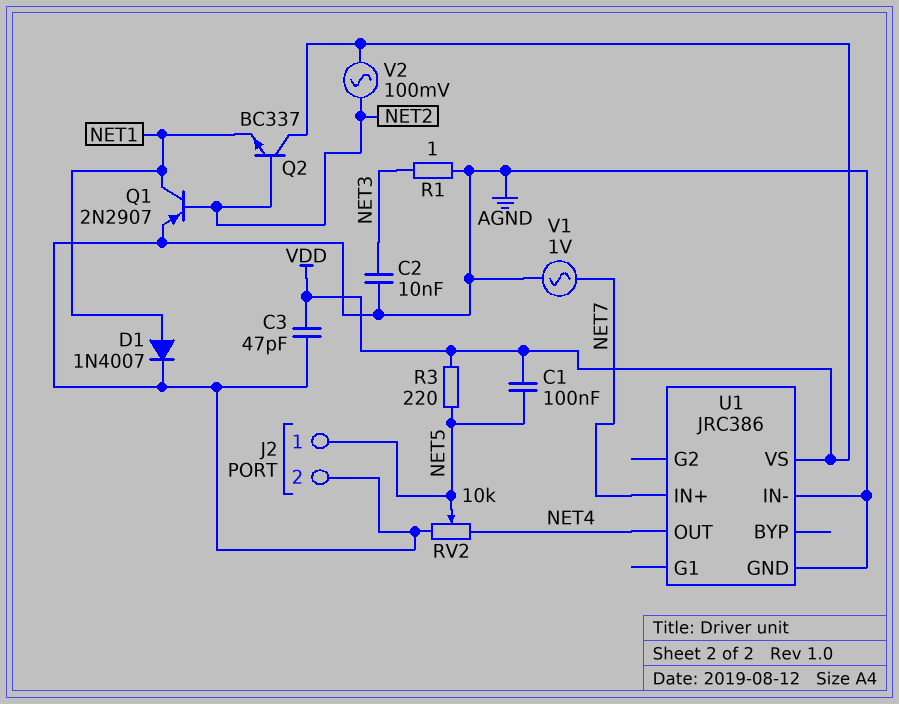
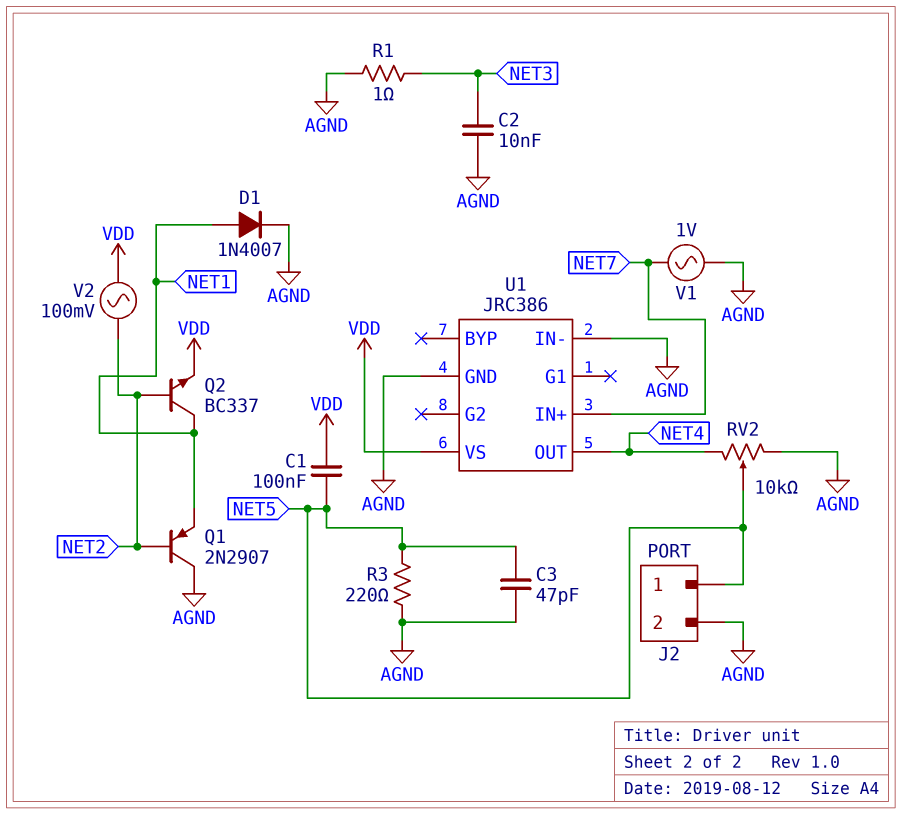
C3: 47pF (AGND, VDD) -> 47pF (AGND, NET5)
Q1: PNP 2N2907 (B NET2, C NET1, E AGND) -> PNP 2N2907 (B NET2, C AGND, E NET1)
Q2: NPN BC337 (B NET2, C VDD, E NET1) -> NPN BC337 (B NET2, C NET1, E VDD)
R3: 220 (NET5, VDD) -> 220 (AGND, NET5)

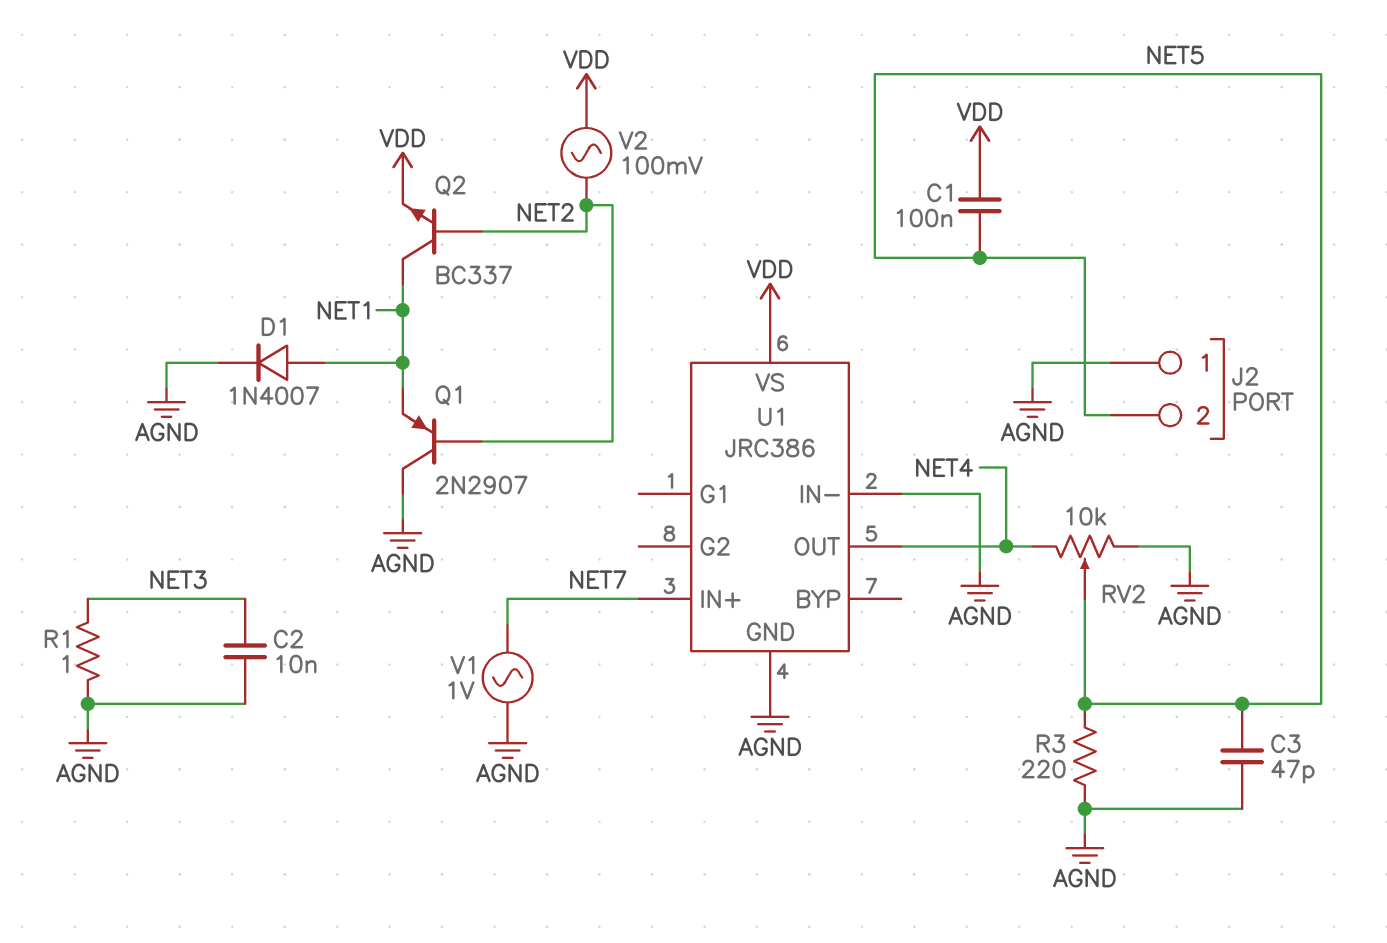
J2 pin 1: NET5 -> AGND
J2 pin 2: AGND -> NET5

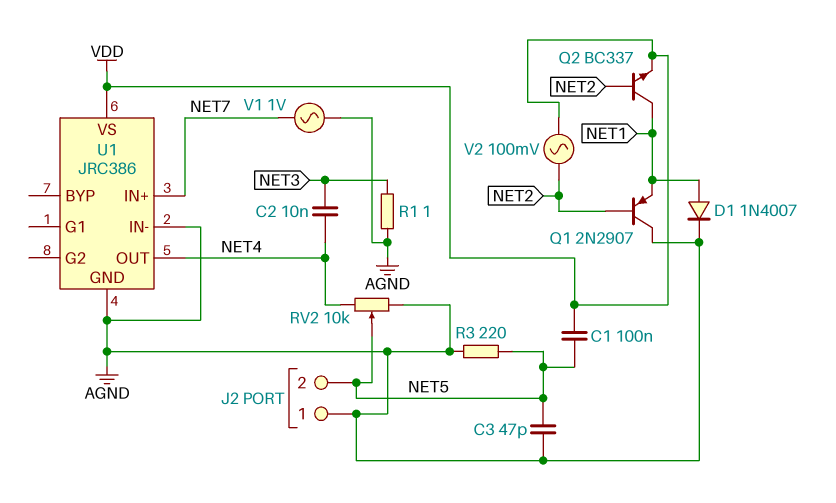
C2: 10nF (AGND, NET3) -> 10nF (NET3, NET4)

